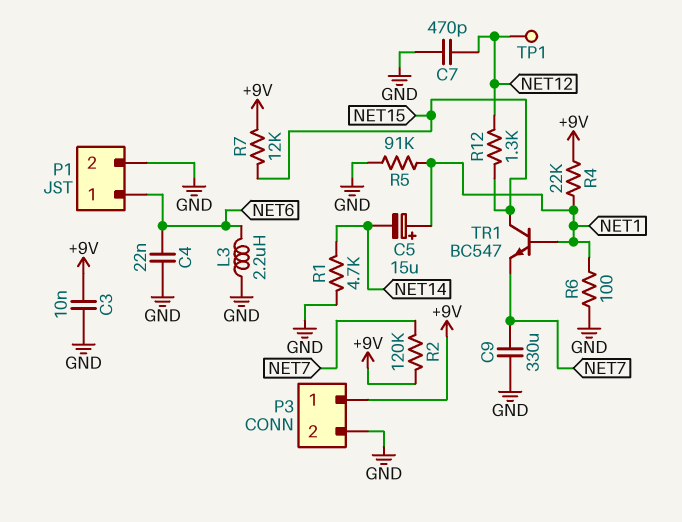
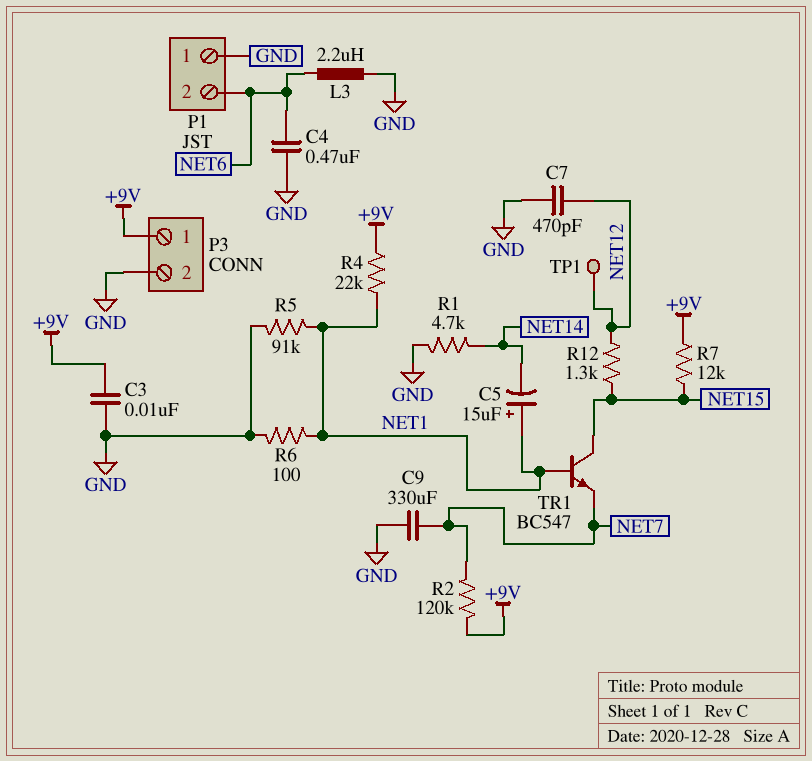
C4: 22nF (GND, NET6) -> 470nF (GND, NET6)
P1 pin 1: NET6 -> GND
P1 pin 2: GND -> NET6

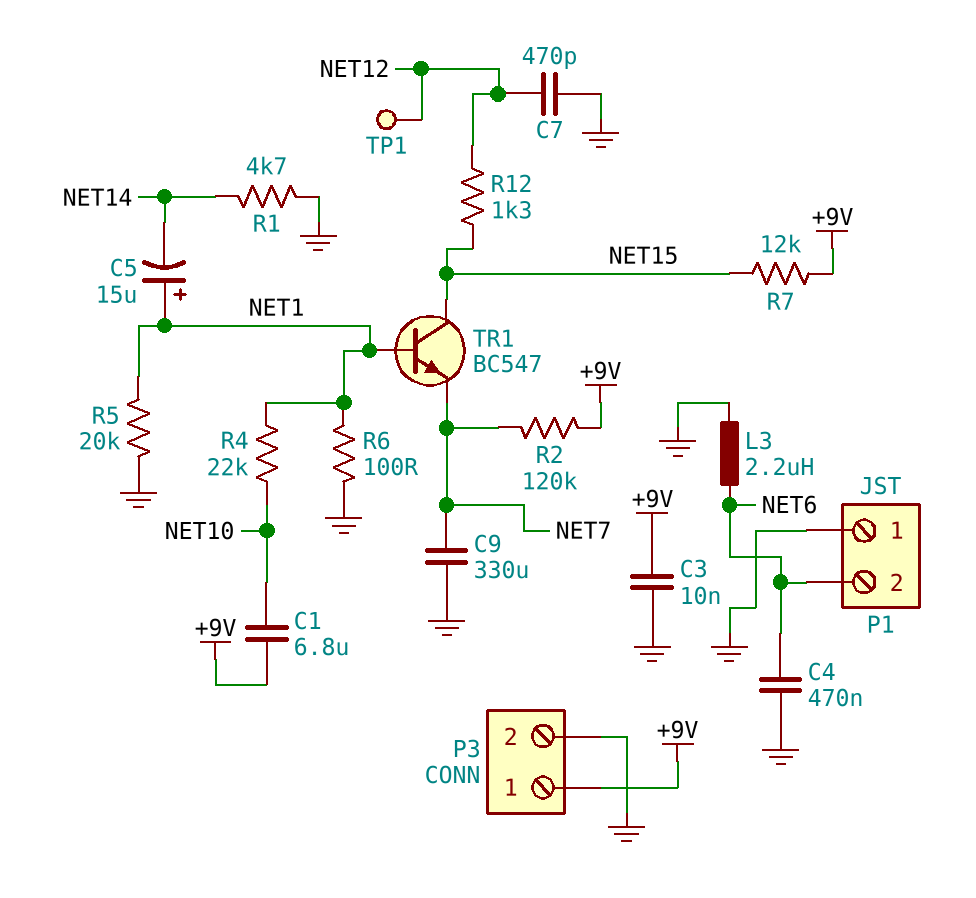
C1: none -> 6.8uF (+9V, NET10)
R4: 22k (+9V, NET1) -> 22k (NET1, NET10)
R5: 91k (GND, NET1) -> 20k (GND, NET1)

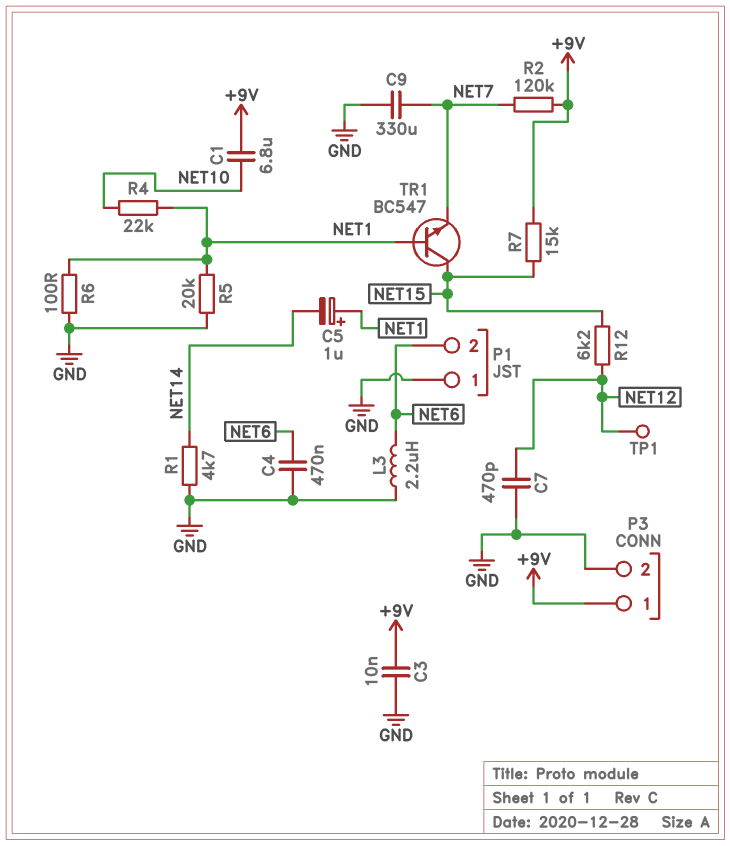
C5: 15uF (plus NET1, minus NET14) -> 1uF (plus NET1, minus NET14)
R7: 12k (+9V, NET15) -> 15k (+9V, NET15)
R12: 1.3k (NET12, NET15) -> 6.2k (NET12, NET15)

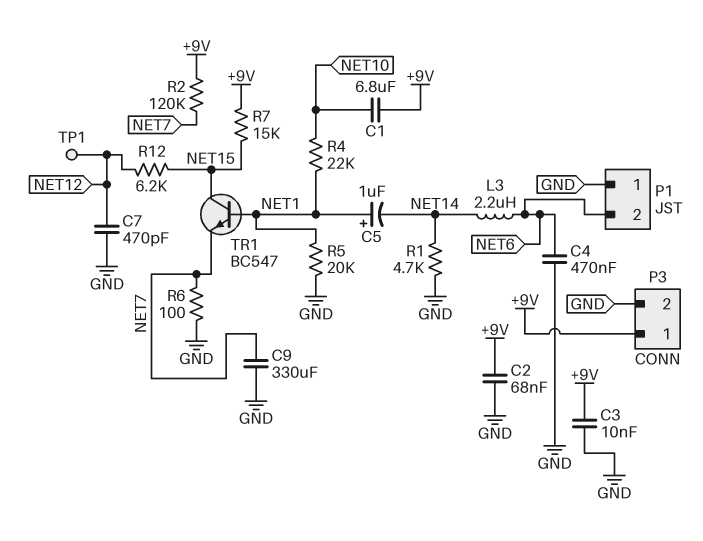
C2: none -> 68nF (+9V, GND)
L3: 2.2uH (GND, NET6) -> 2.2uH (NET6, NET14)
R6: 100 (GND, NET1) -> 100 (GND, NET7)

